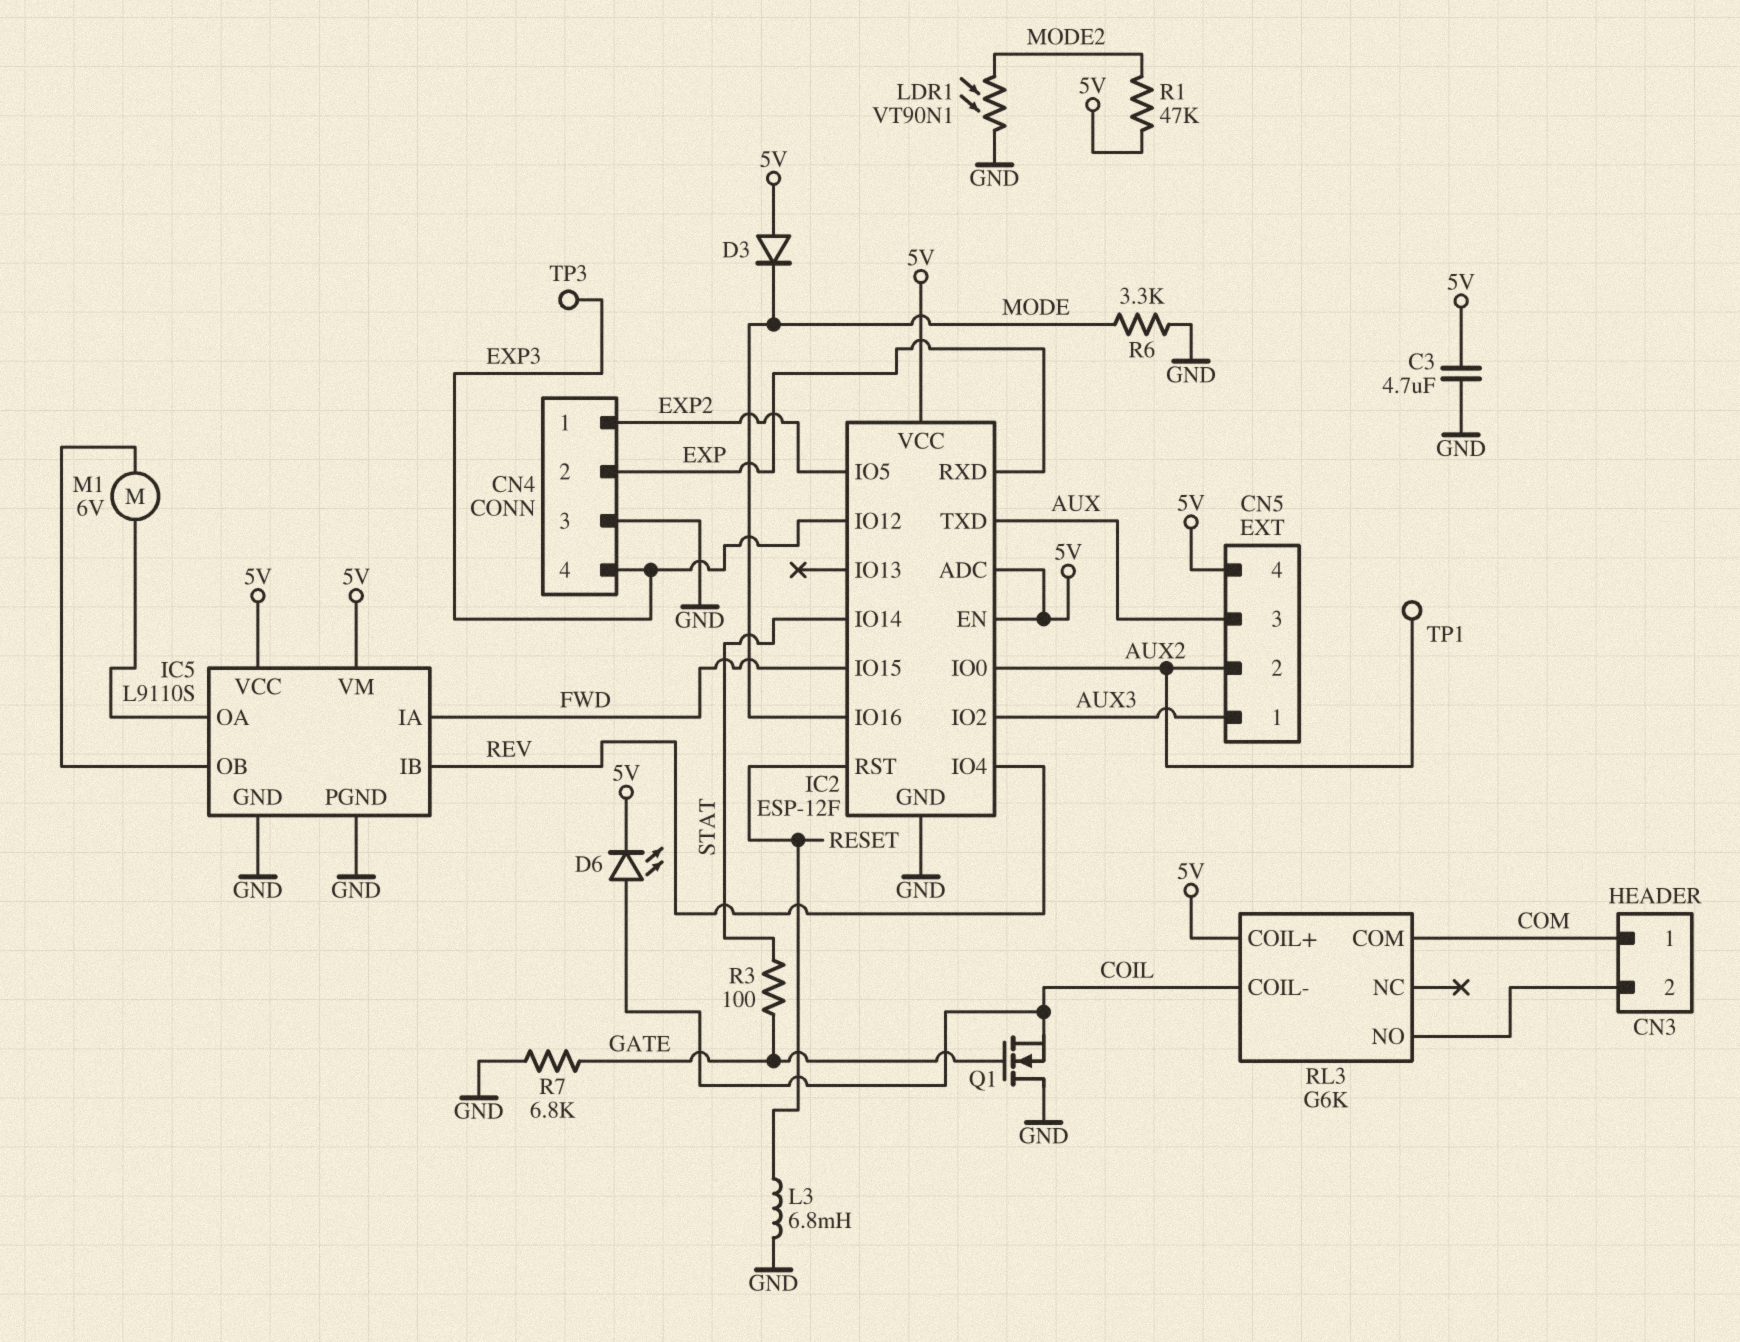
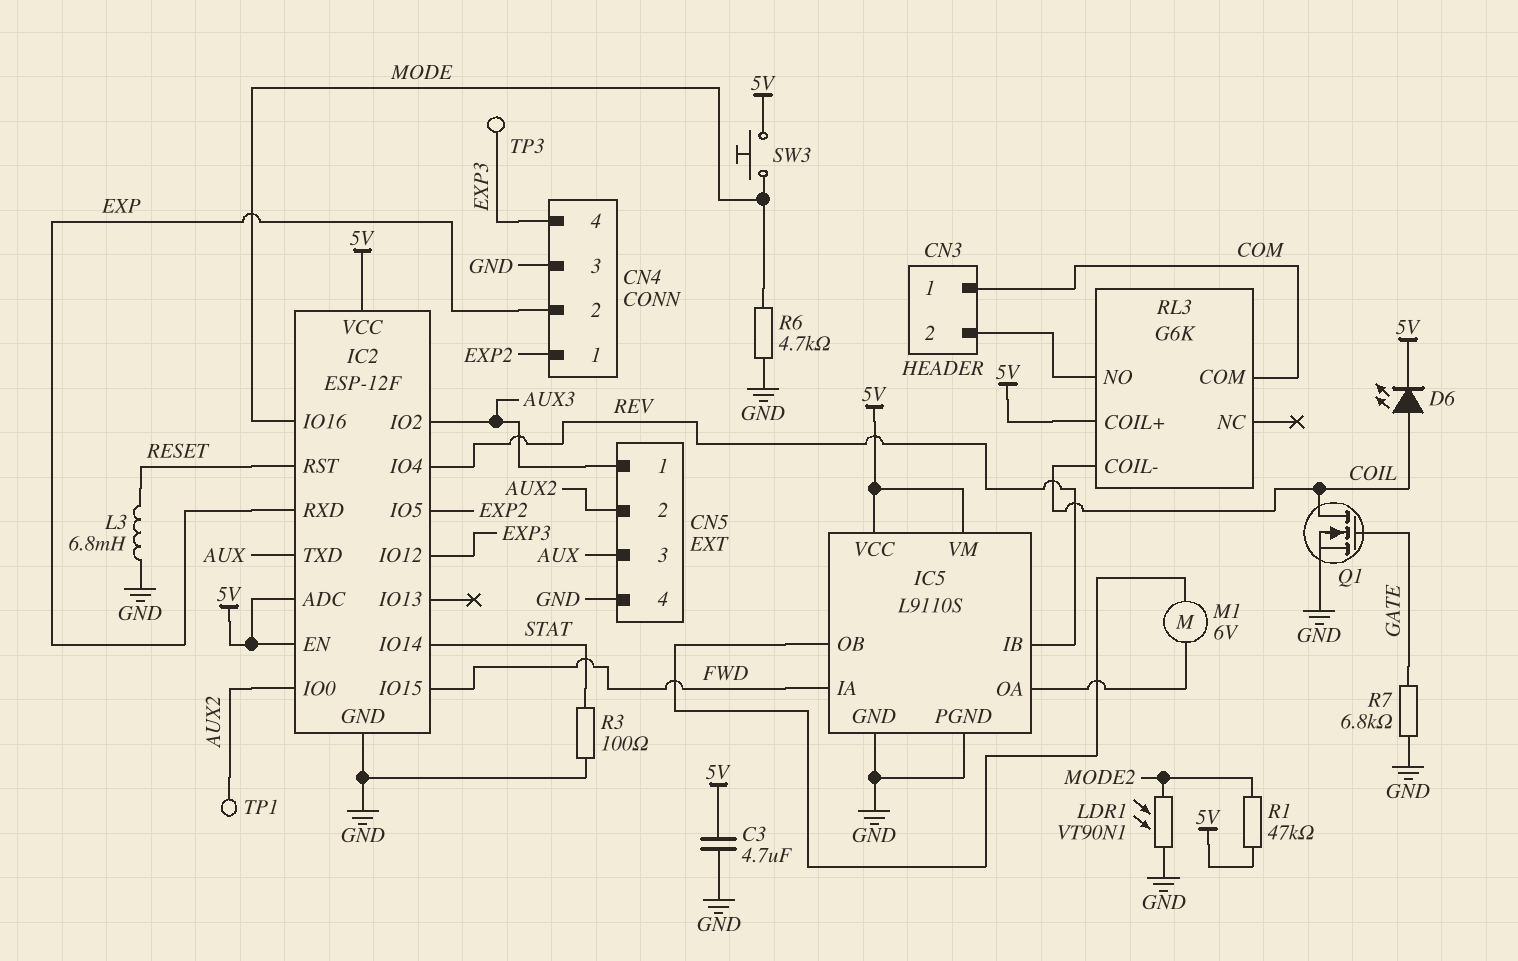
CN5 pin 4: 5V -> GND
D3: diode (A 5V, K MODE) -> none
Q1: NMOS (G GATE, D GND, S COIL) -> NMOS (G GATE, D COIL, S GND)
R3: 100 (GATE, STAT) -> 100 (GND, STAT)
R6: 3.3k (GND, MODE) -> 4.7k (GND, MODE)
SW3: none -> button (5V, MODE)

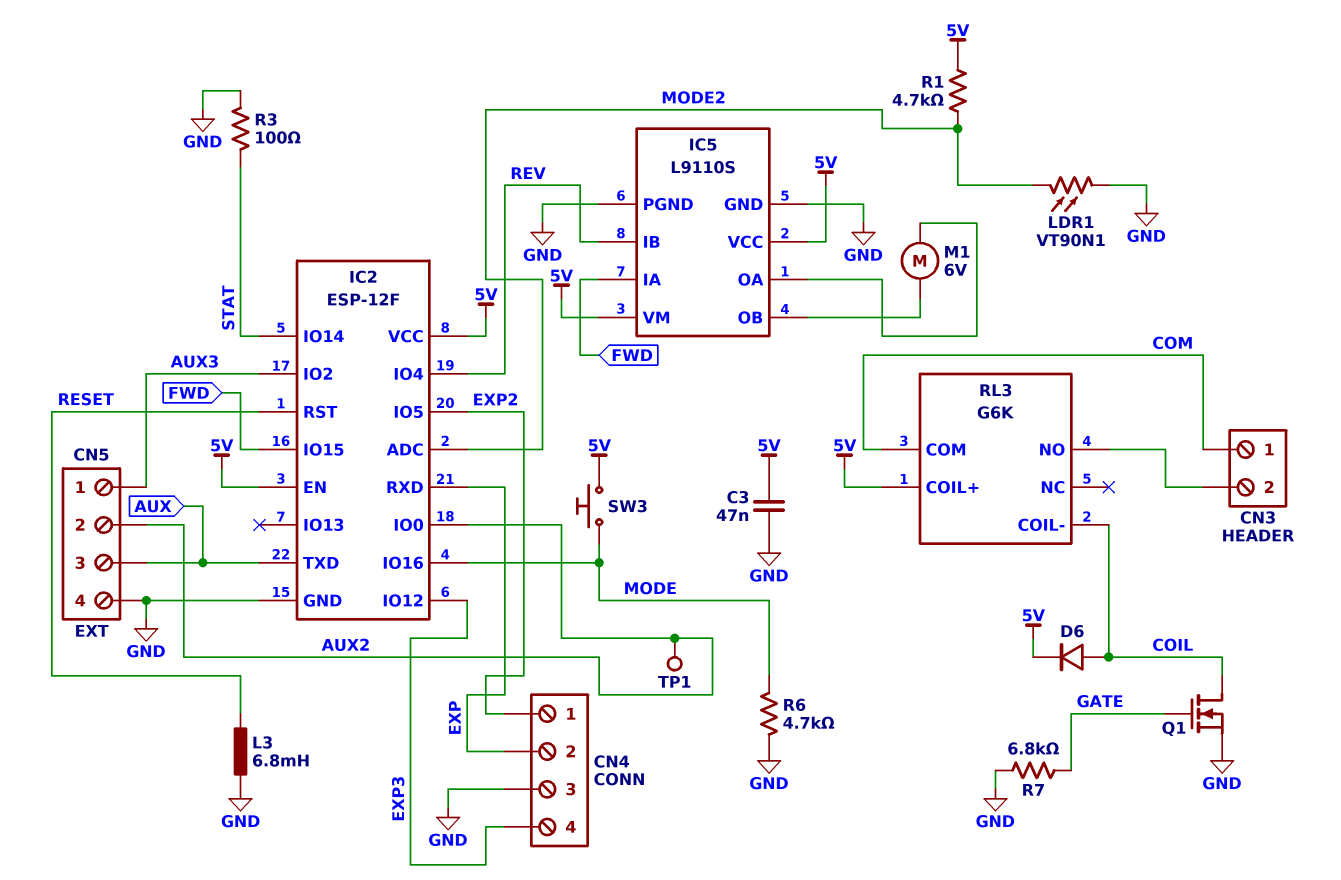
C3: 4.7uF (5V, GND) -> 47nF (5V, GND)
D6: LED (A COIL, K 5V) -> diode (A COIL, K 5V)
IC2 pin ADC: 5V -> MODE2
R1: 47k (5V, MODE2) -> 4.7k (5V, MODE2)
TP3: test point (EXP3) -> none

